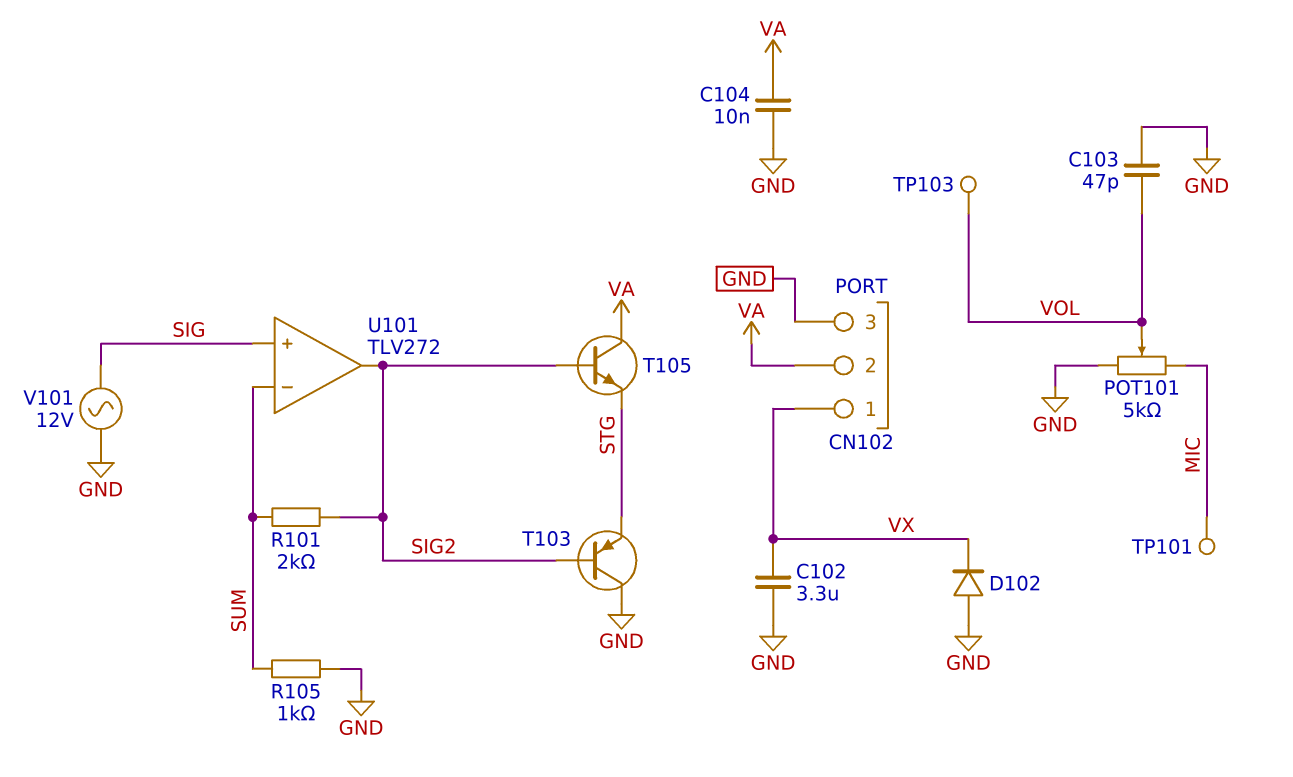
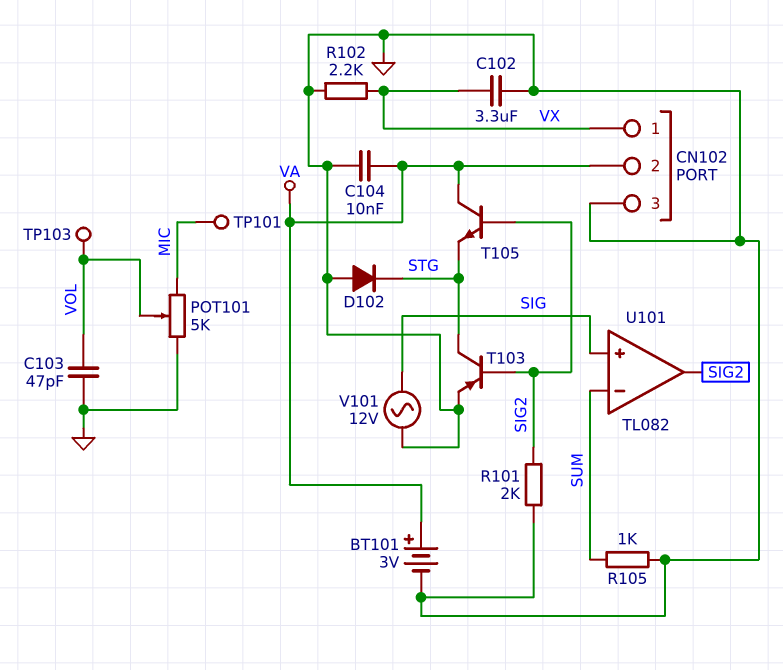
BT101: none -> 3V (plus VA, minus GND)
D102: diode (A GND, K VX) -> diode (A GND, K STG)
R101: 2k (SIG2, SUM) -> 2k (GND, SIG2)
R102: none -> 2.2k (GND, VX)
T103: PNP (B SIG2, C GND, E STG) -> PNP (B SIG2, C STG, E GND)
U101: TLV272 -> TL082

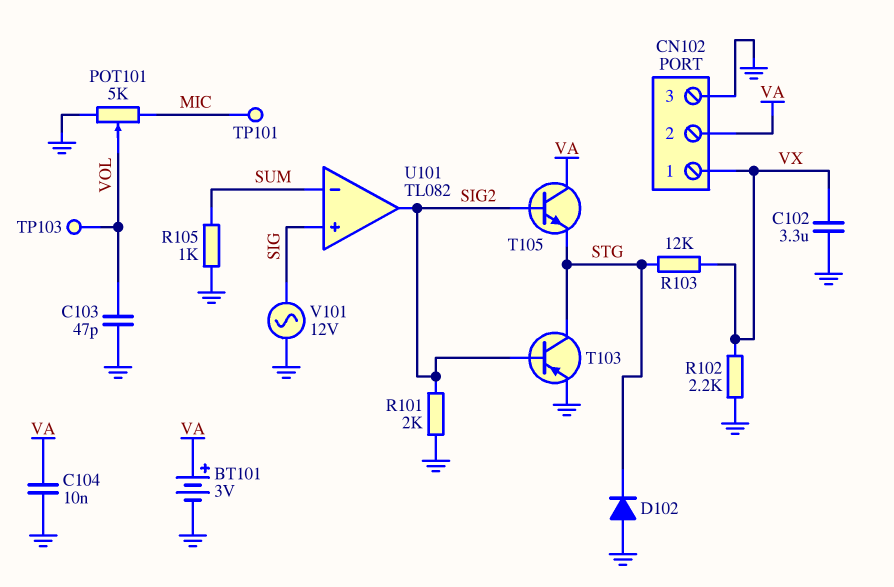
R103: none -> 12k (STG, VX)

